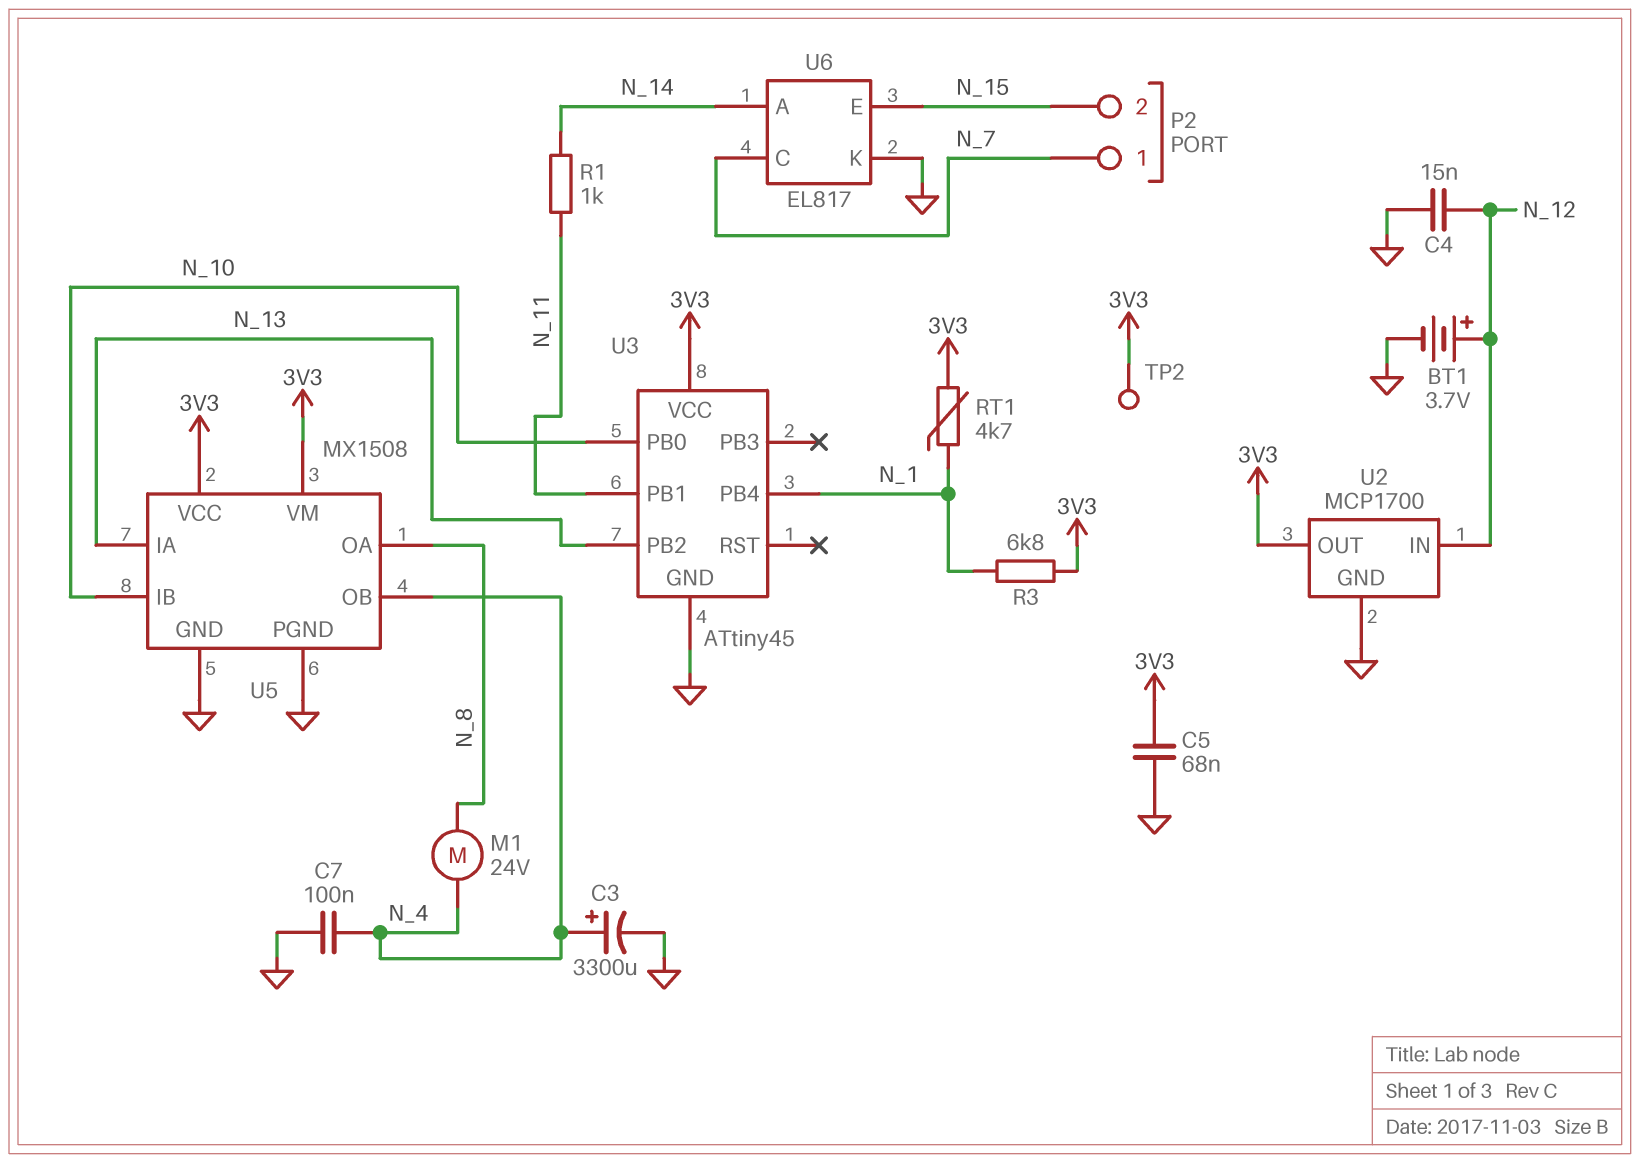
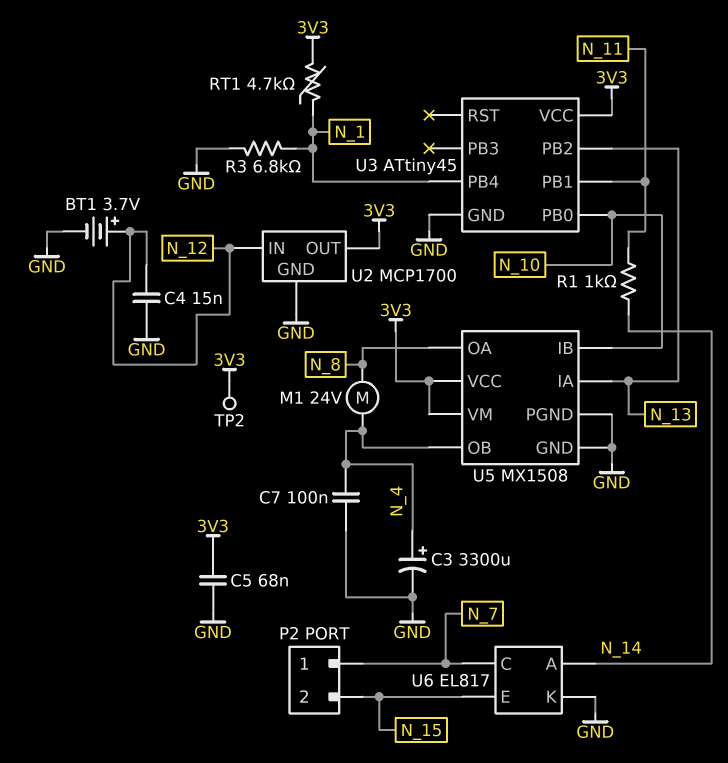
R3: 6.8k (3V3, N_1) -> 6.8k (GND, N_1)

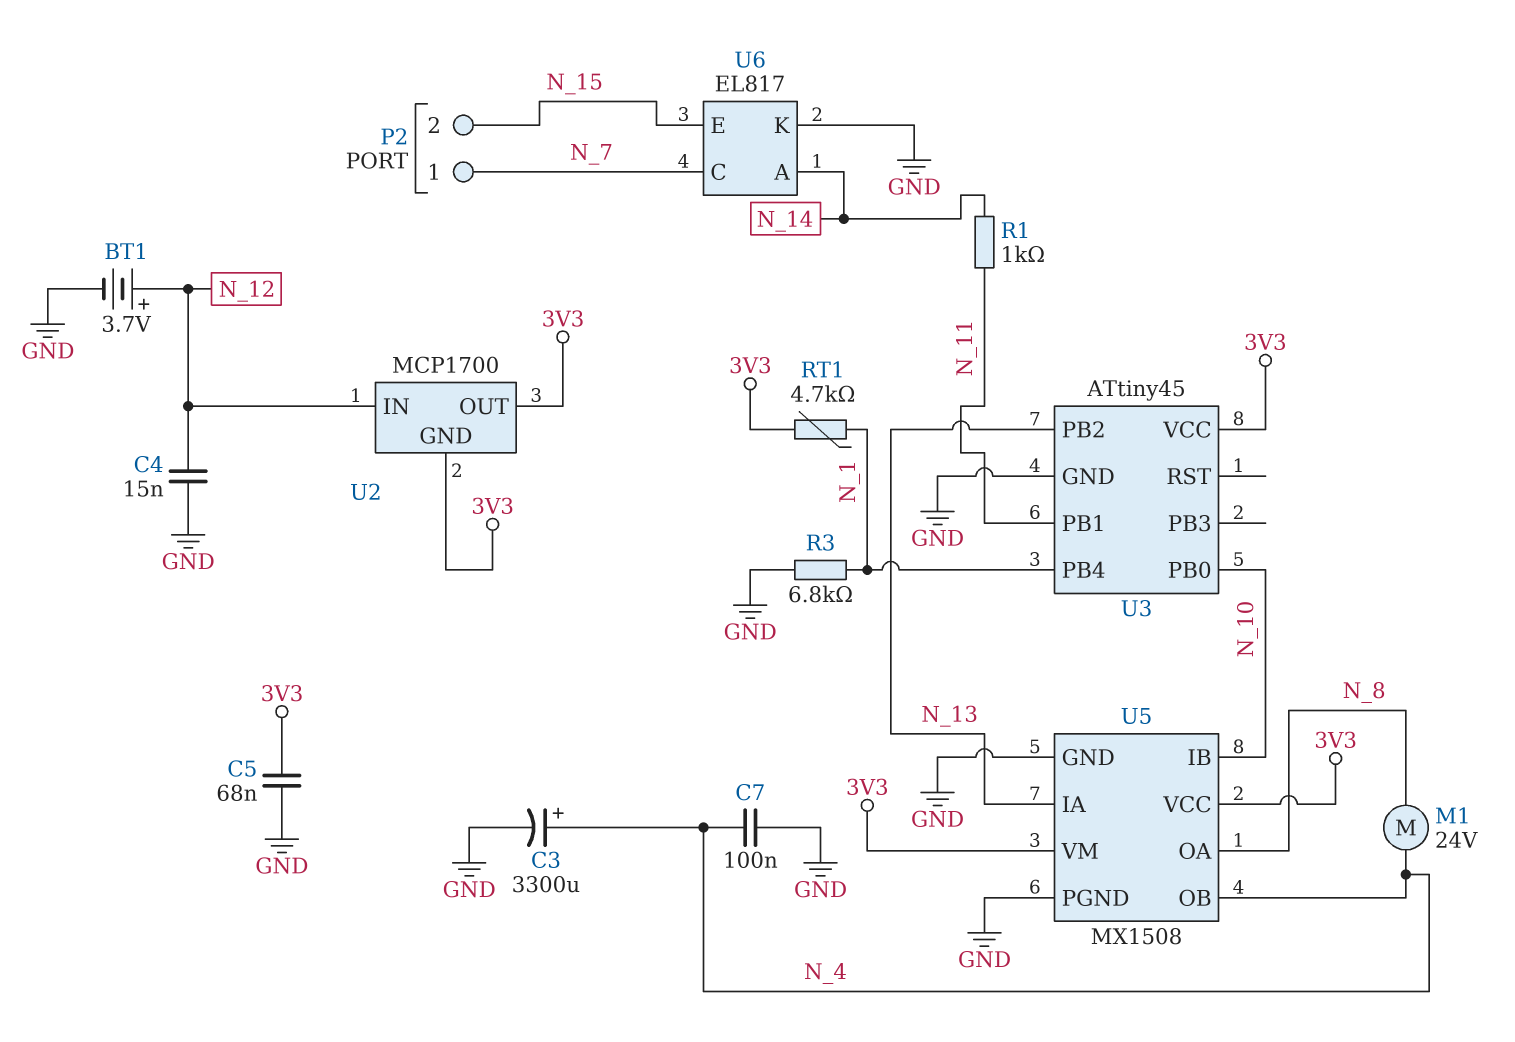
TP2: test point (3V3) -> none
U2 pin GND: GND -> 3V3

